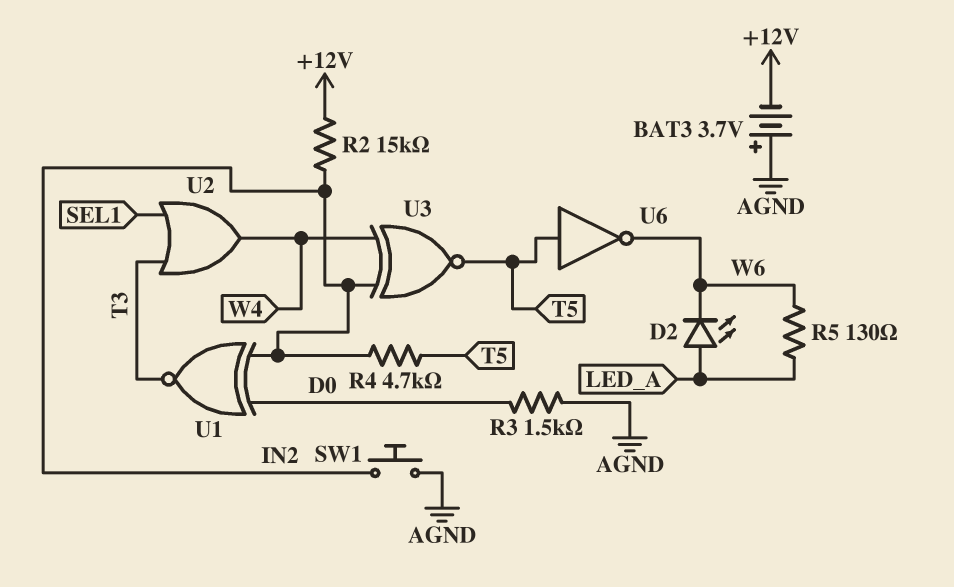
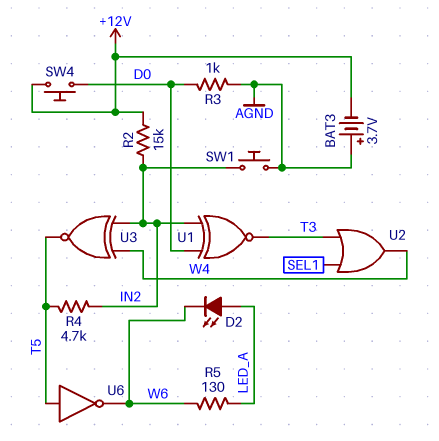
R3: 1.5k (AGND, D0) -> 1k (AGND, D0)
SW4: none -> button (+12V, D0)

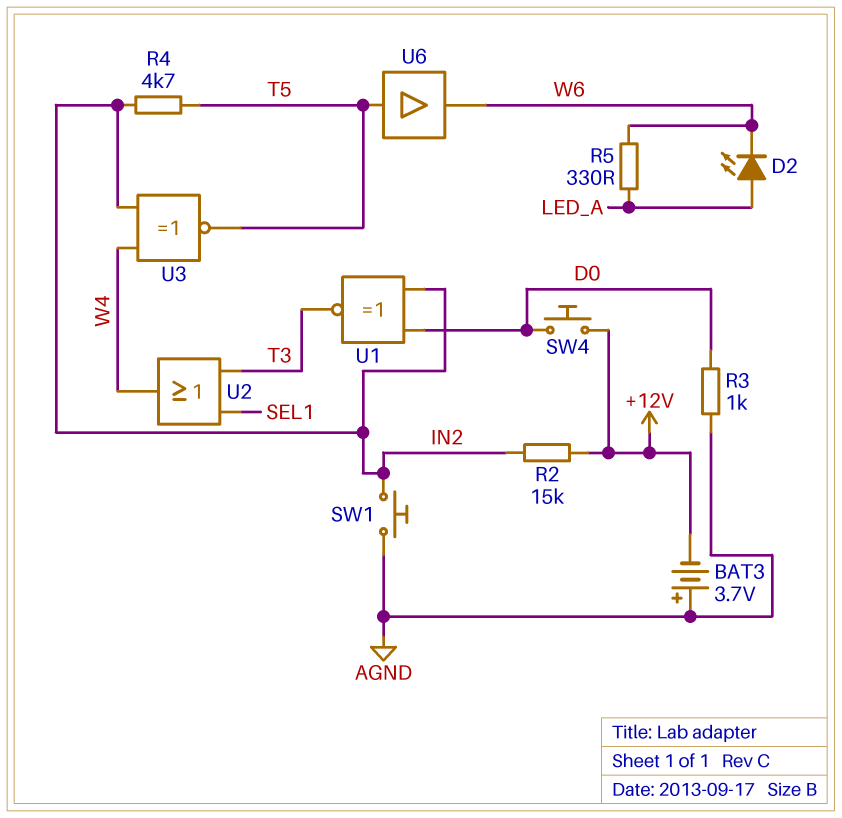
R5: 130 (LED_A, W6) -> 330 (LED_A, W6)
U6: NOT (in T5, out W6) -> buffer (in T5, out W6)

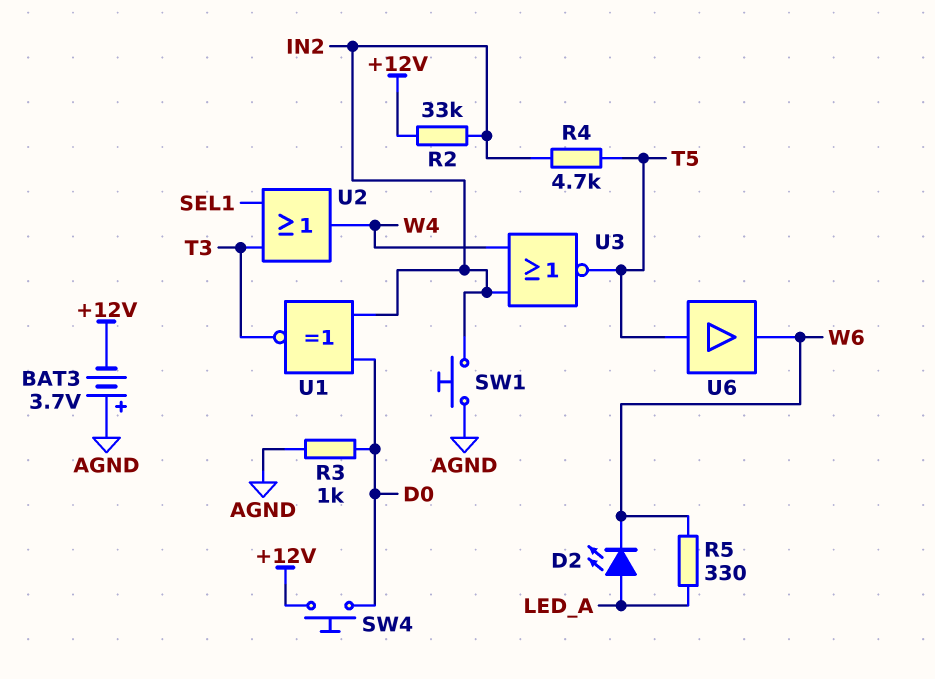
R2: 15k (+12V, IN2) -> 33k (+12V, IN2)
U3: XNOR (in IN2, in W4, out T5) -> NOR (in IN2, in W4, out T5)

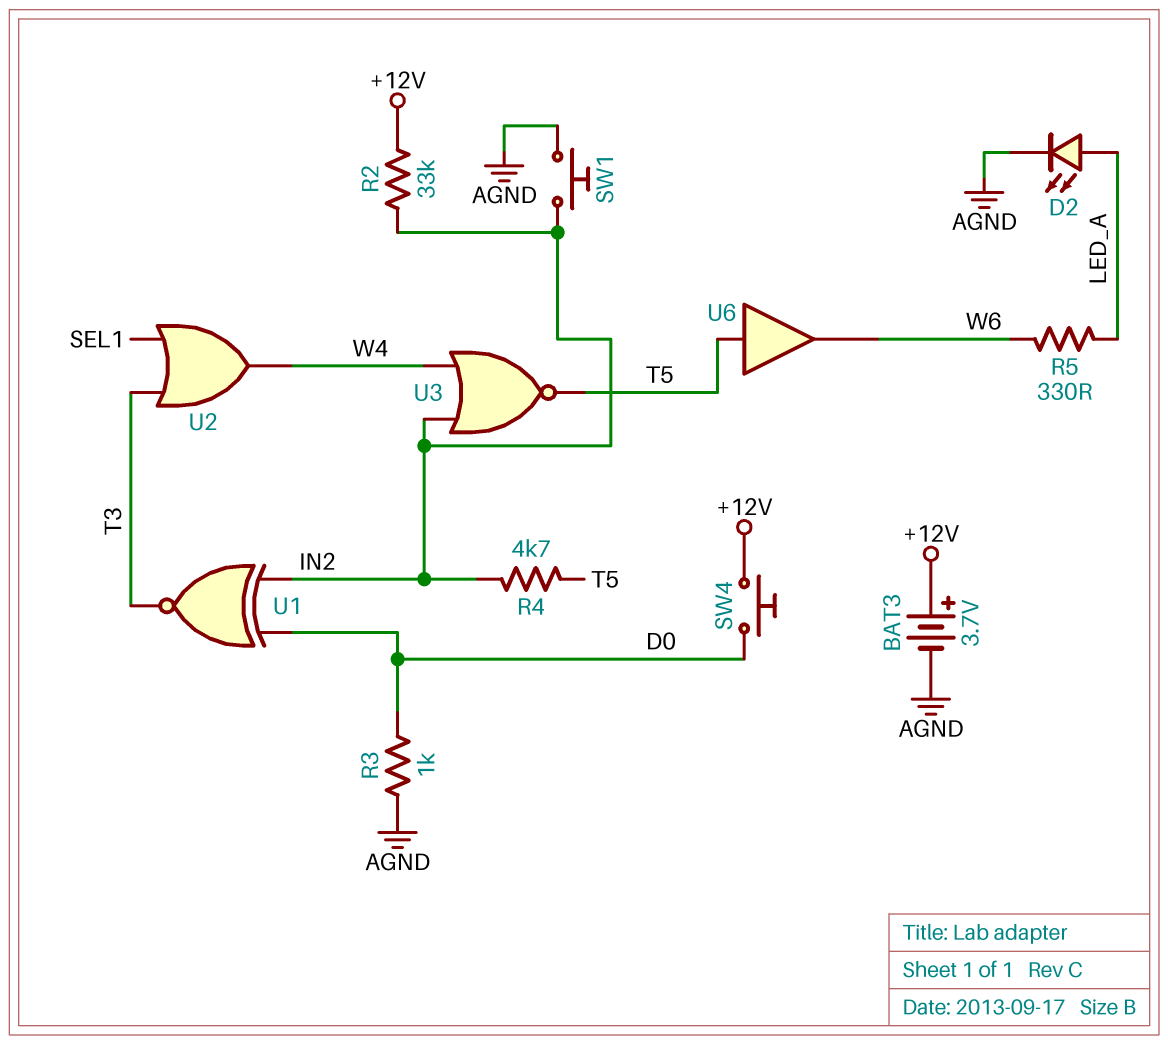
BAT3: 3.7V (plus AGND, minus +12V) -> 3.7V (plus +12V, minus AGND)
D2: LED (A LED_A, K W6) -> LED (A LED_A, K AGND)

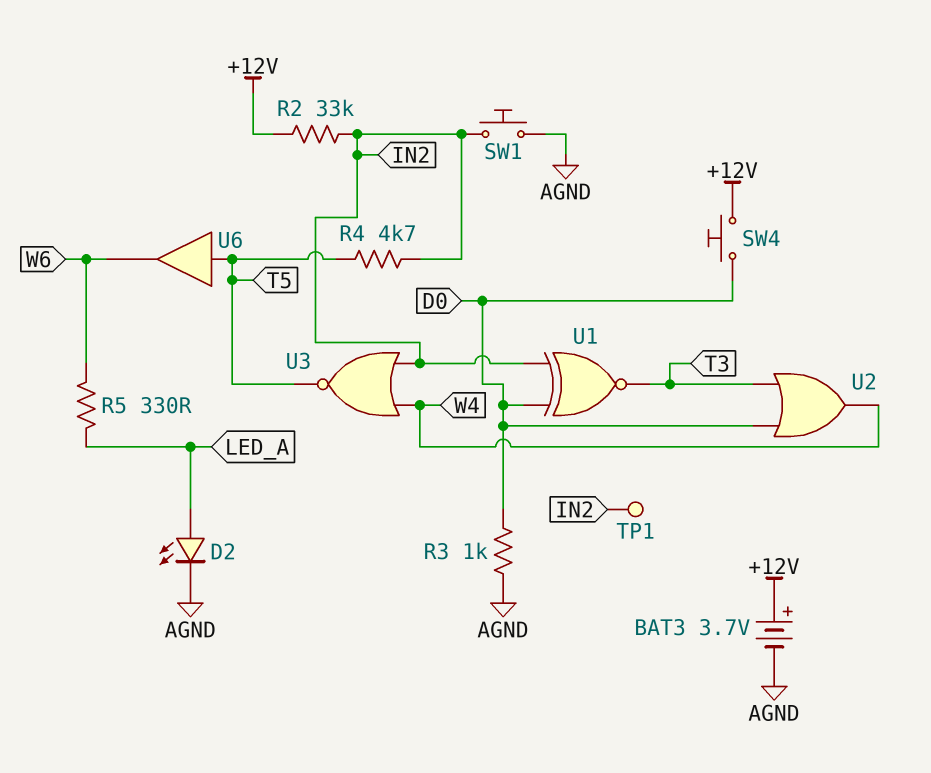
TP1: none -> test point (IN2)
U2: OR (in SEL1, in T3, out W4) -> OR (in D0, in T3, out W4)

